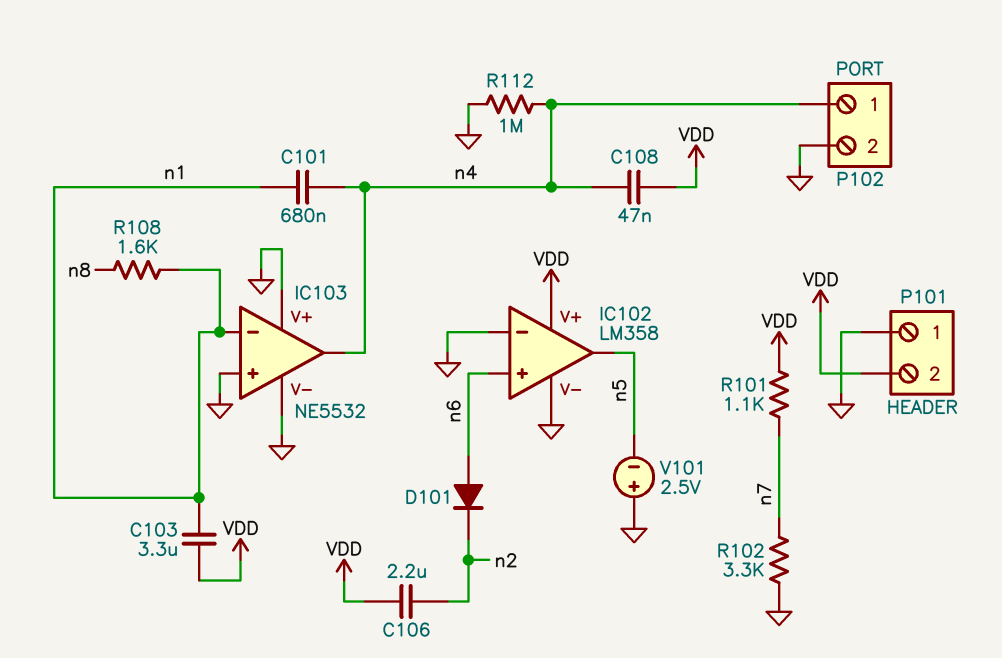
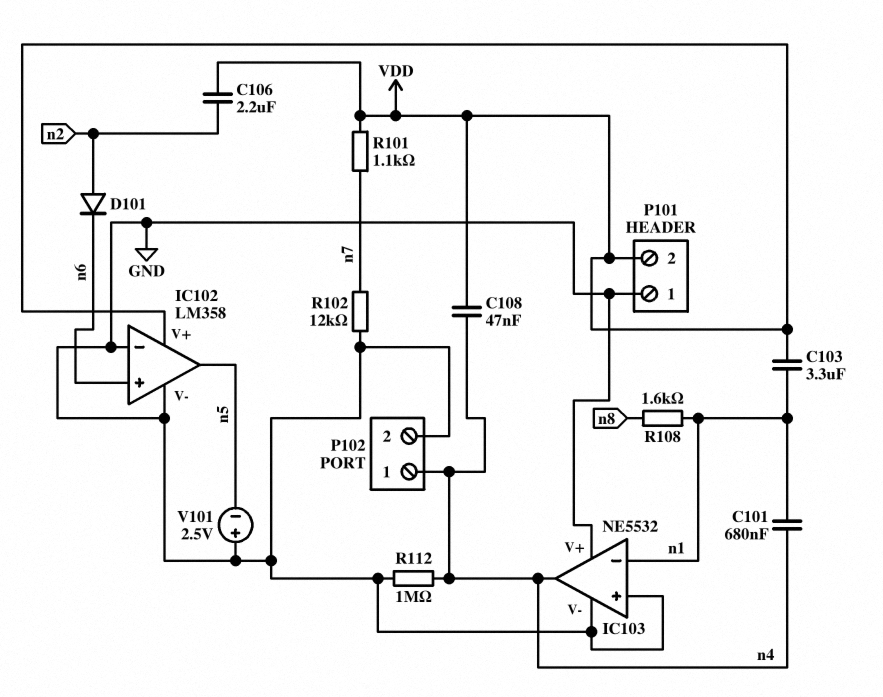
D101: diode (A n6, K n2) -> diode (A n2, K n6)
R102: 3.3k (GND, n7) -> 12k (GND, n7)

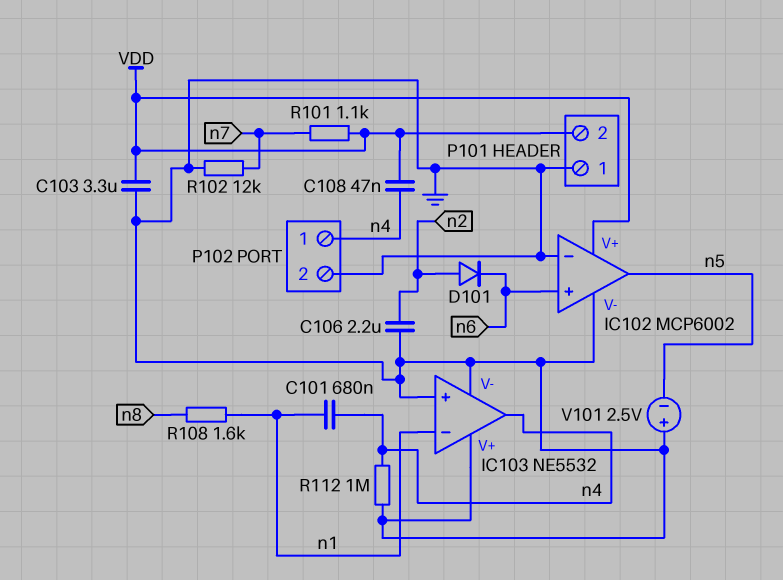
C103: 3.3uF (VDD, n1) -> 3.3uF (GND, VDD)
C106: 2.2uF (VDD, n2) -> 2.2uF (GND, n2)
IC102: LM358 -> MCP6002

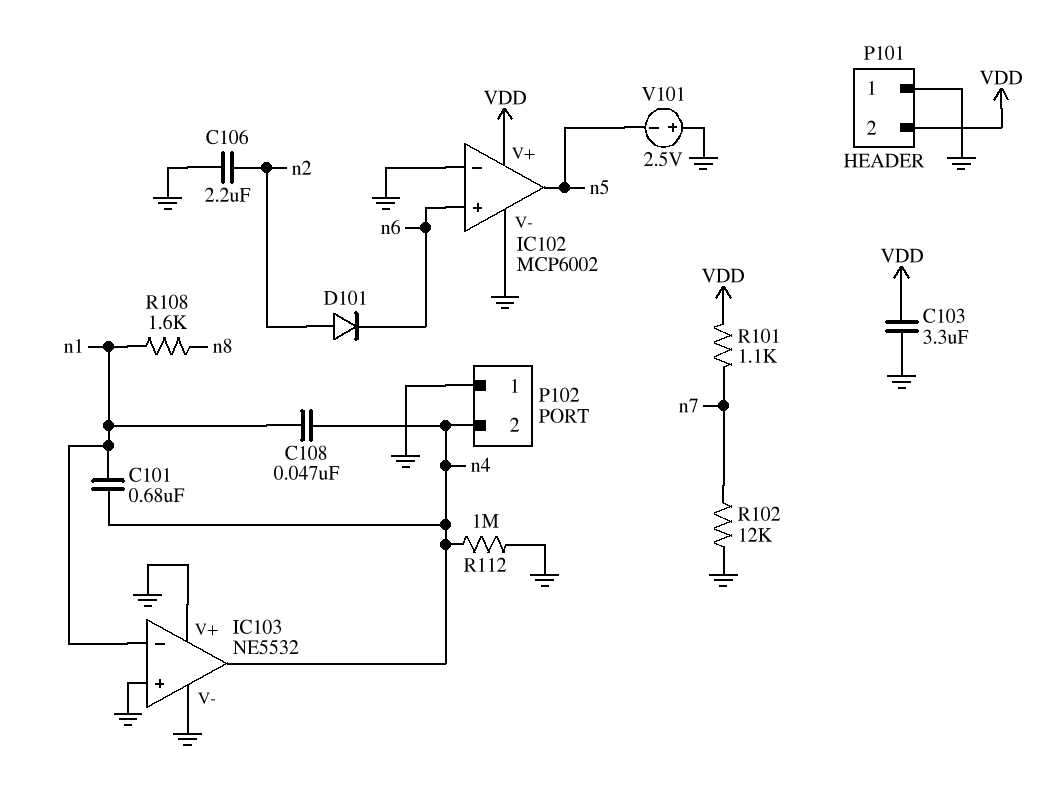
C108: 47nF (VDD, n4) -> 47nF (n1, n4)
P102 pin 1: n4 -> GND
P102 pin 2: GND -> n4

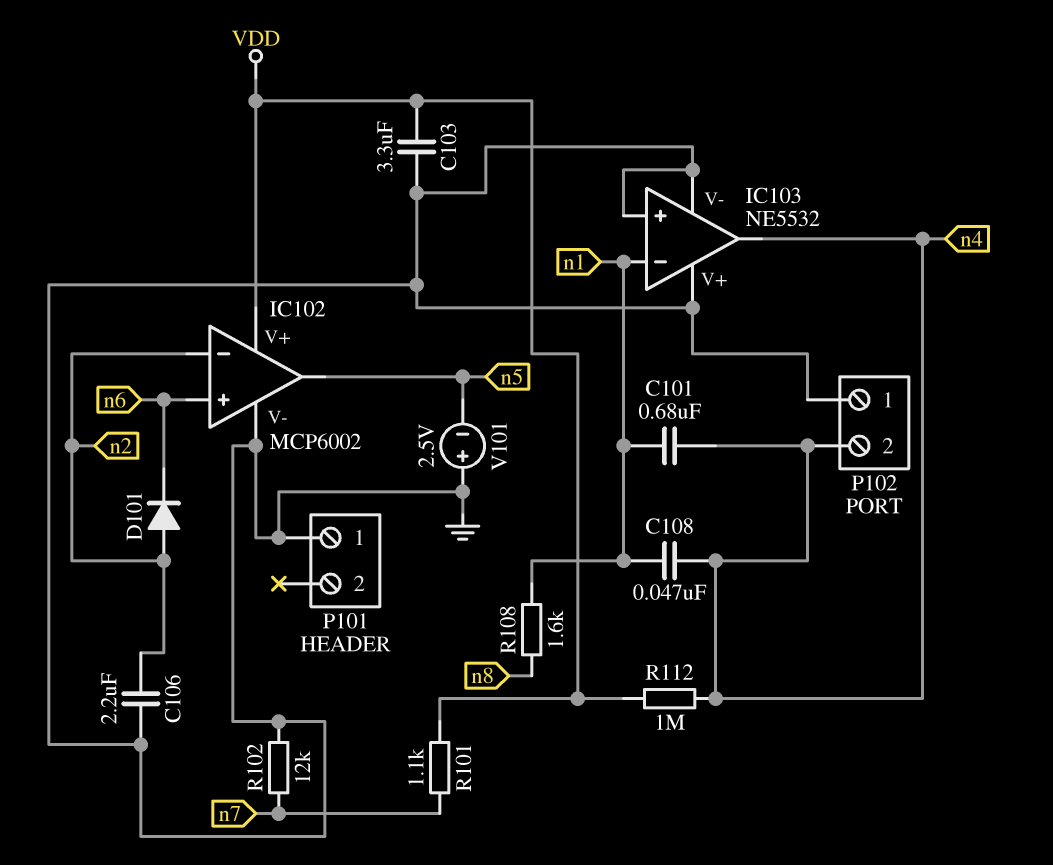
IC102 pin in-: GND -> n2
P101 pin 2: VDD -> none
R112: 1M (GND, n4) -> 1M (VDD, n4)

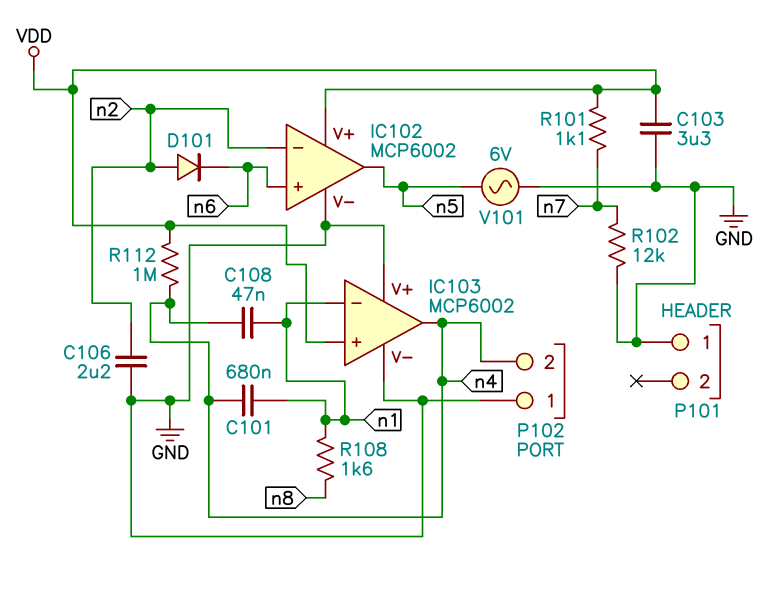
IC103: NE5532 -> MCP6002
IC103 pin in+: GND -> VDD
V101: 2.5V (plus GND, minus n5) -> AC 6V (GND, n5)

